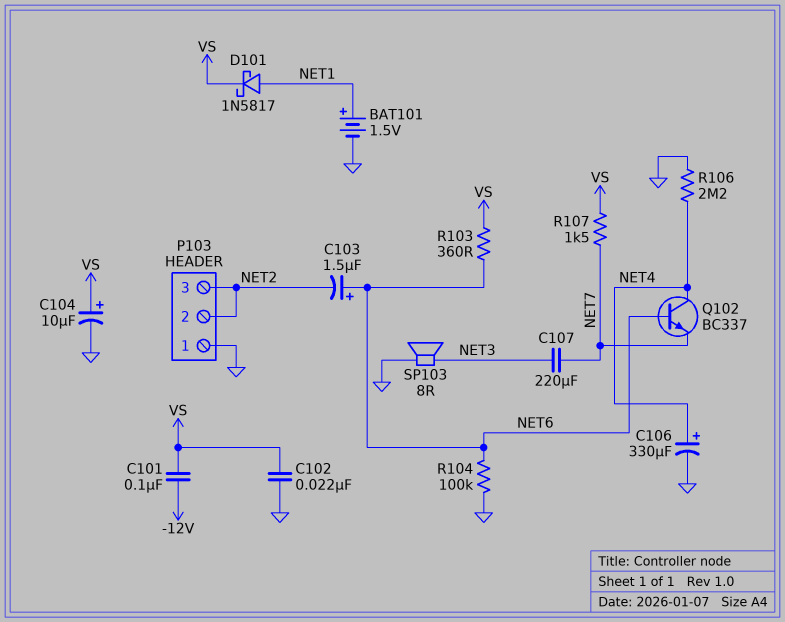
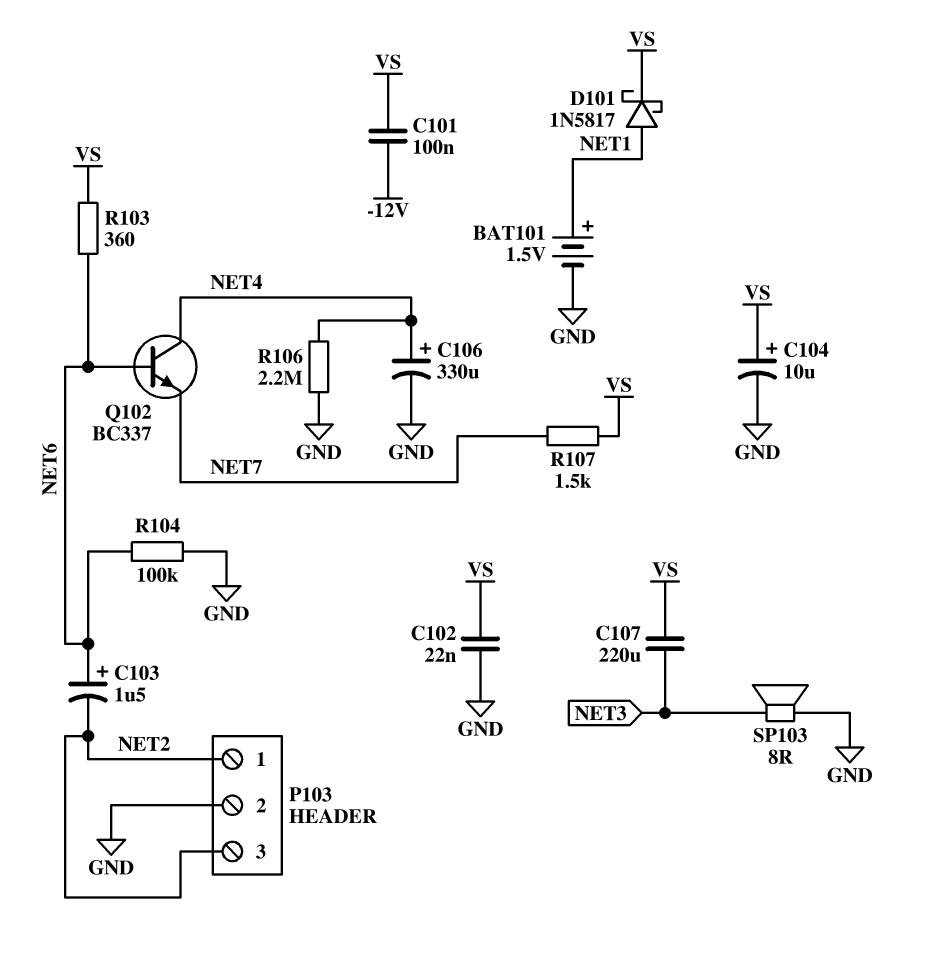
C107: 220uF (NET3, NET7) -> 220uF (NET3, VS)
P103 pin 1: GND -> NET2
P103 pin 2: NET2 -> GND

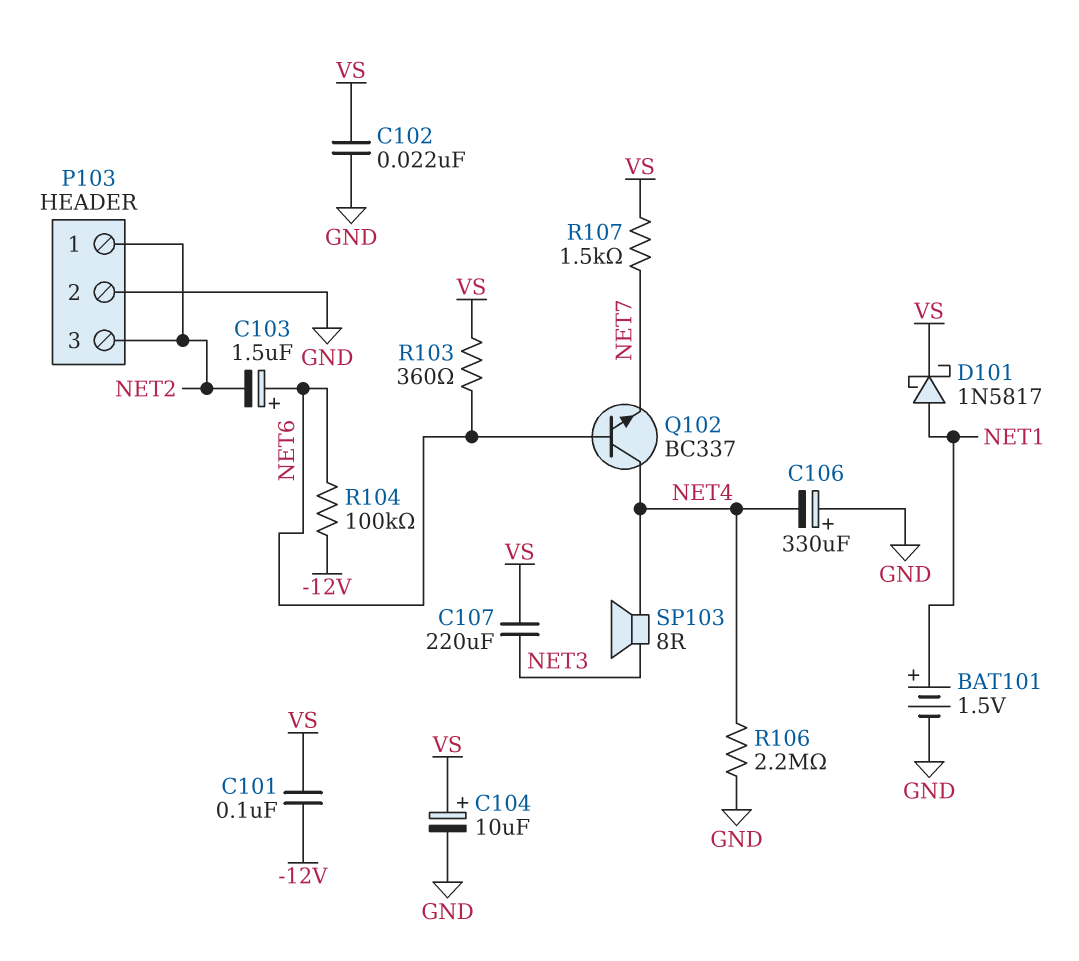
C106: 330uF (plus NET4, minus GND) -> 330uF (plus GND, minus NET4)
R104: 100k (GND, NET6) -> 100k (-12V, NET6)
SP103: speaker 8R (GND, NET3) -> speaker 8R (NET3, NET4)

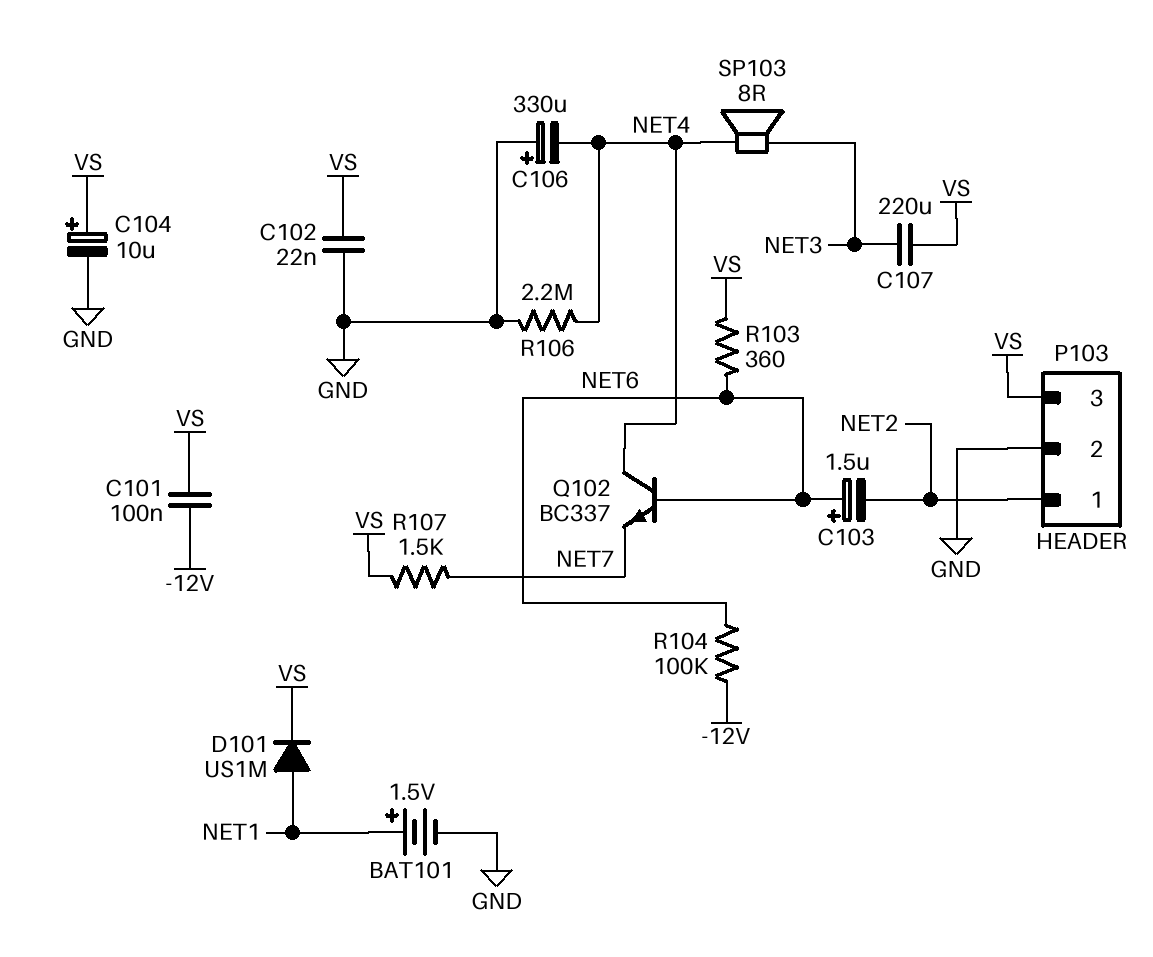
D101: schottky 1N5817 (A NET1, K VS) -> diode US1M (A NET1, K VS)
P103 pin 3: NET2 -> VS

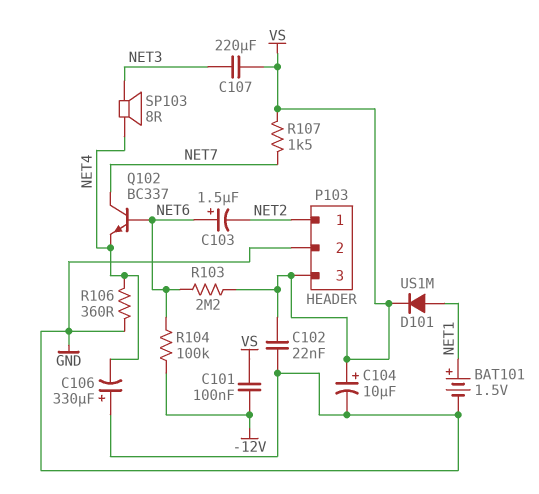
Q102: NPN BC337 (B NET6, C NET4, E NET7) -> NPN BC337 (B NET6, C NET7, E NET4)
R103: 360 (NET6, VS) -> 2.2M (NET6, VS)
R106: 2.2M (GND, NET4) -> 360 (GND, NET4)

